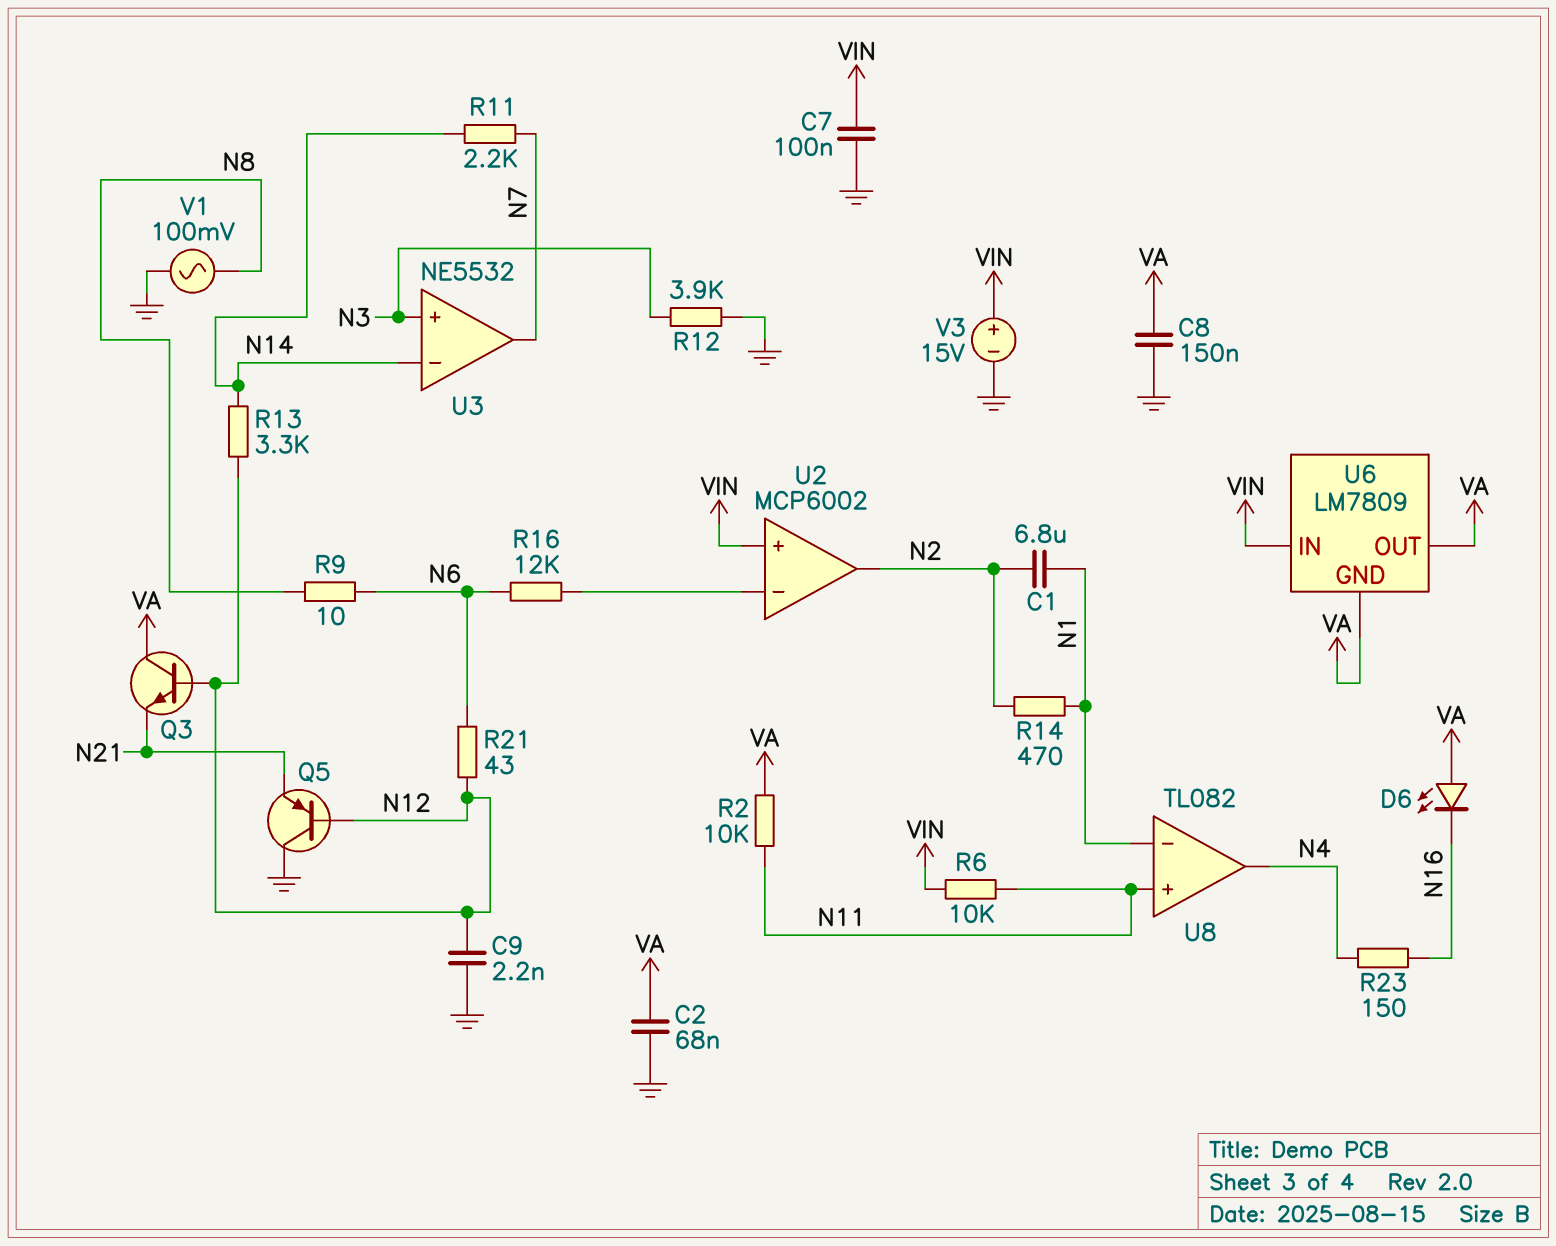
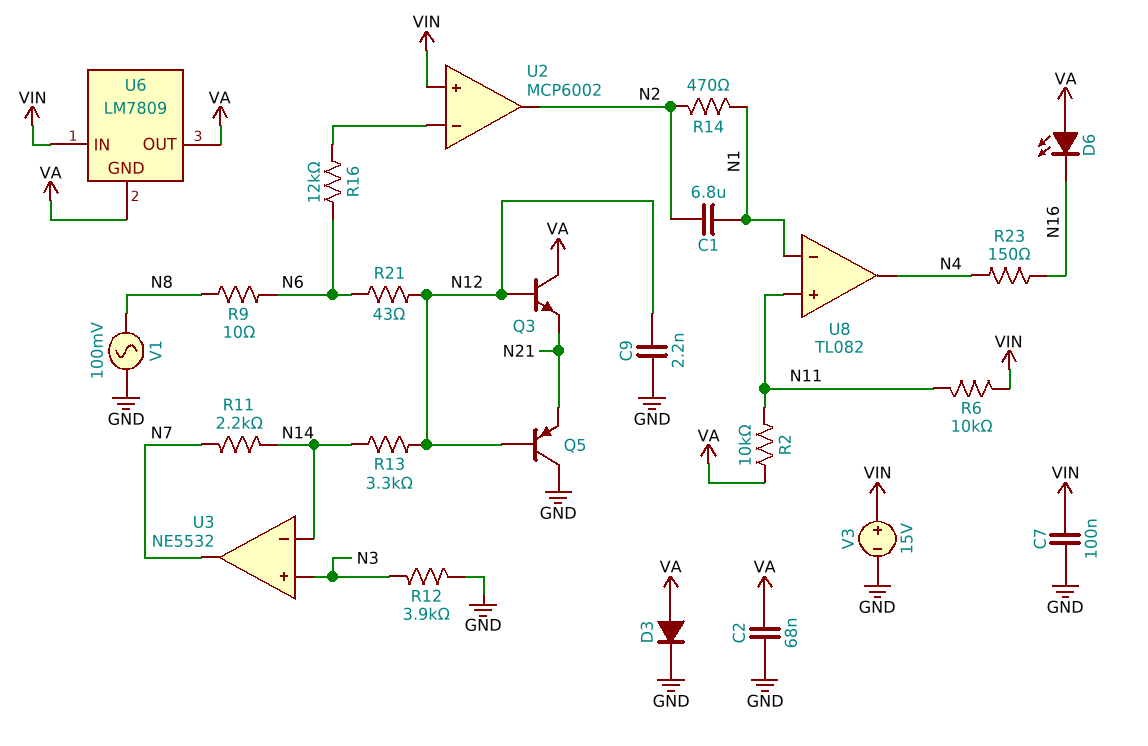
C8: 150nF (GND, VA) -> none
D3: none -> diode (A VA, K GND)

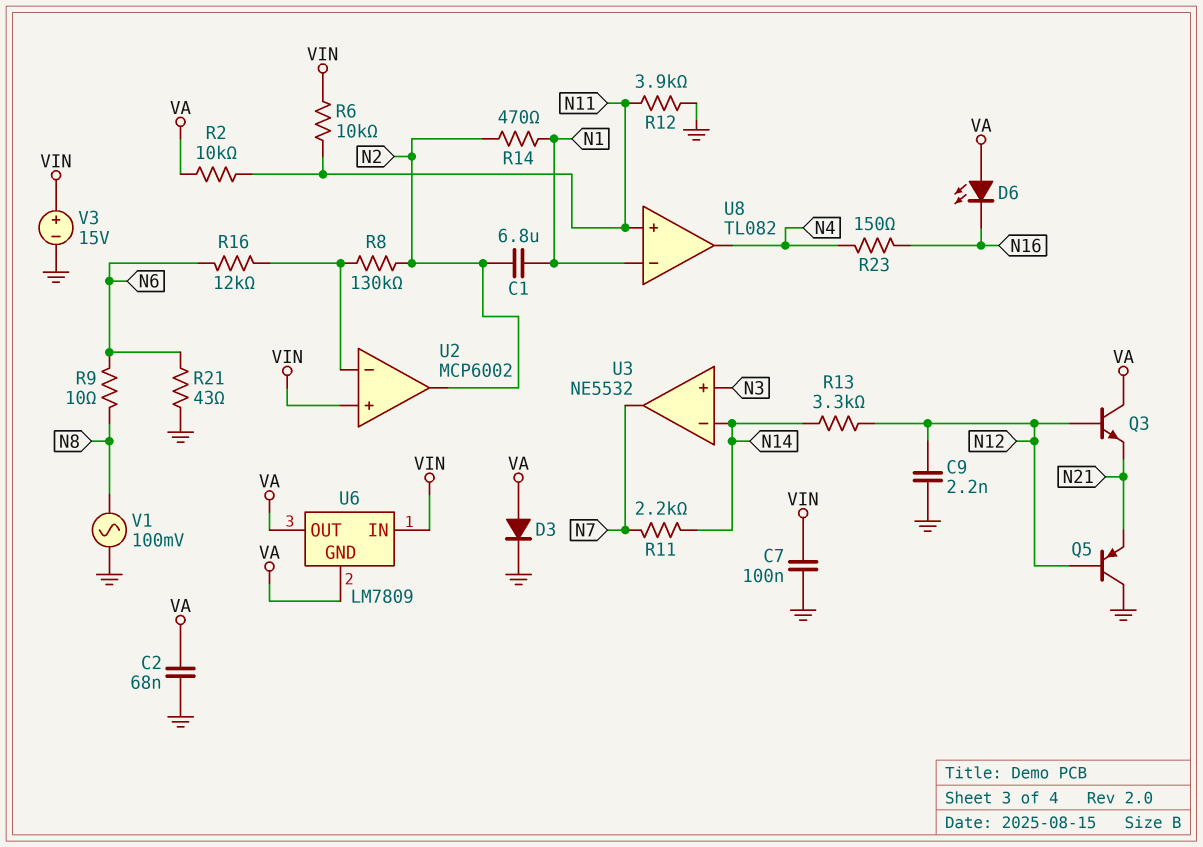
R8: none -> 130k (N2, U2/in-)
R12: 3.9k (GND, N3) -> 3.9k (GND, N11)
R21: 43 (N6, N12) -> 43 (GND, N6)

